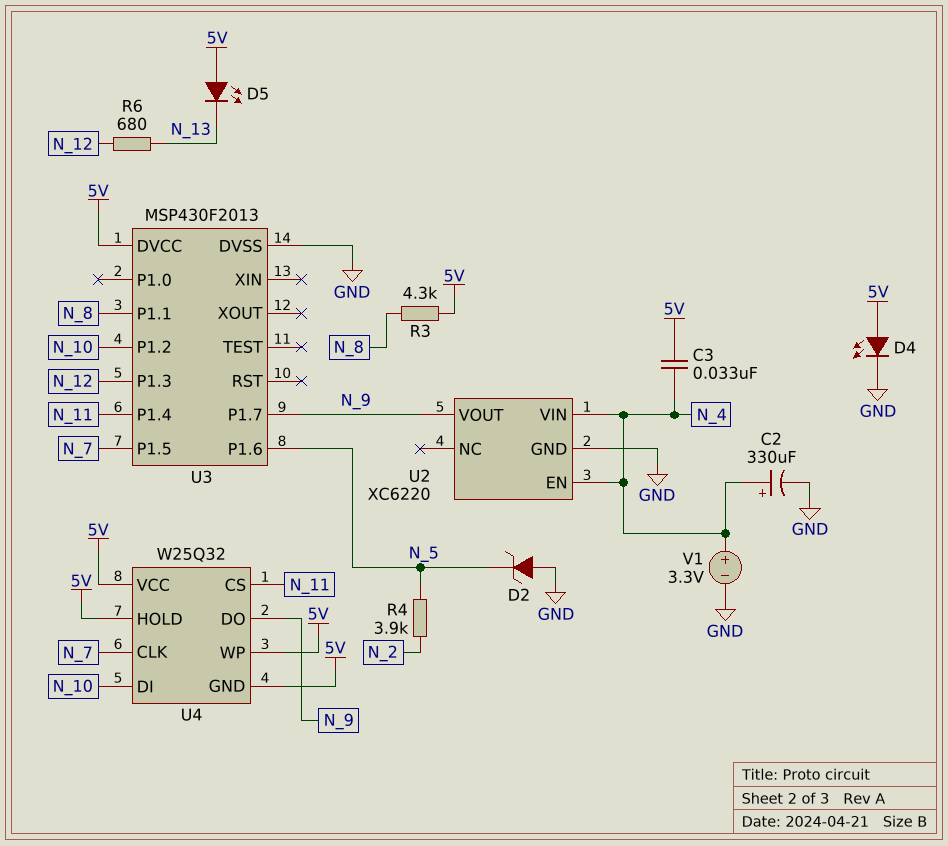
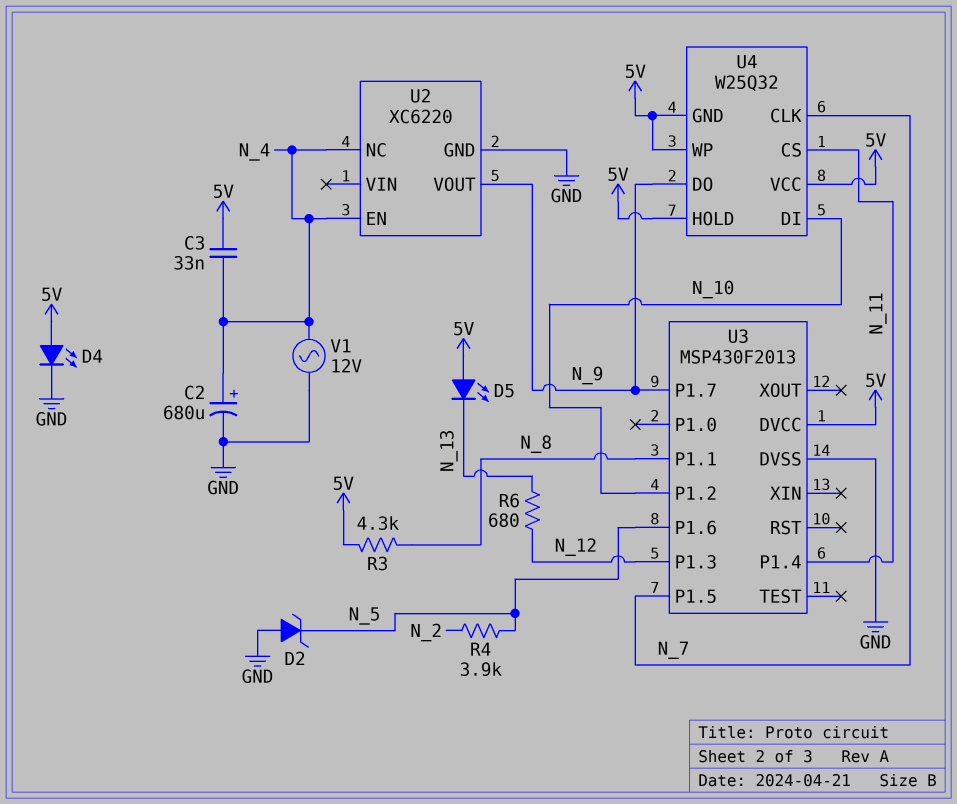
C2: 330uF (plus N_4, minus GND) -> 680uF (plus N_4, minus GND)
U2 pin NC: none -> N_4
U2 pin VIN: N_4 -> none
V1: 3.3V (plus N_4, minus GND) -> AC 12V (GND, N_4)

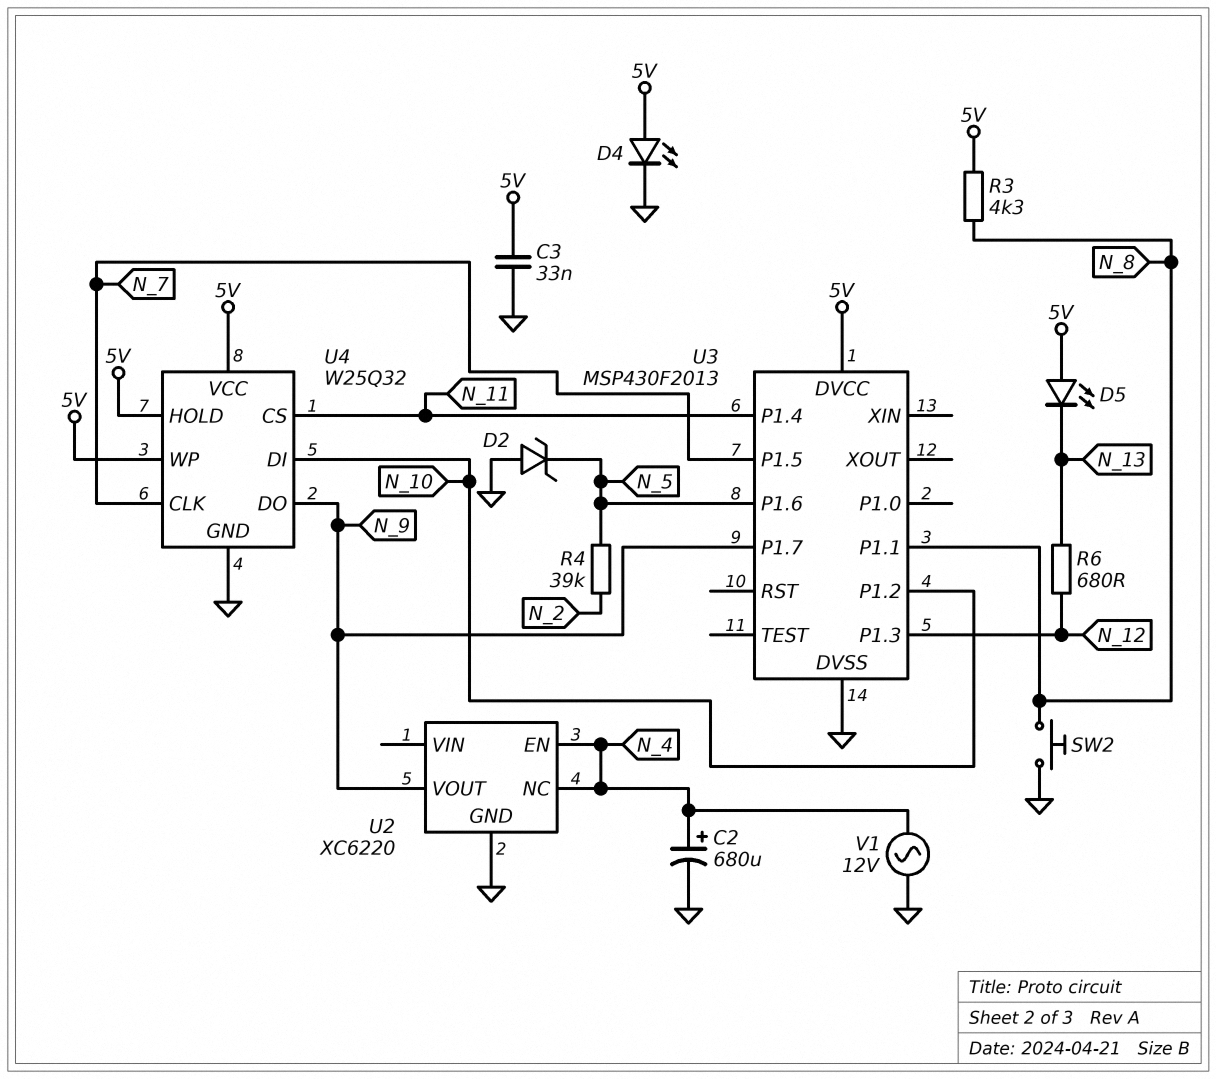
C3: 33nF (5V, N_4) -> 33nF (5V, GND)
R4: 3.9k (N_2, N_5) -> 39k (N_2, N_5)
SW2: none -> button (GND, N_8)
U4 pin GND: 5V -> GND

